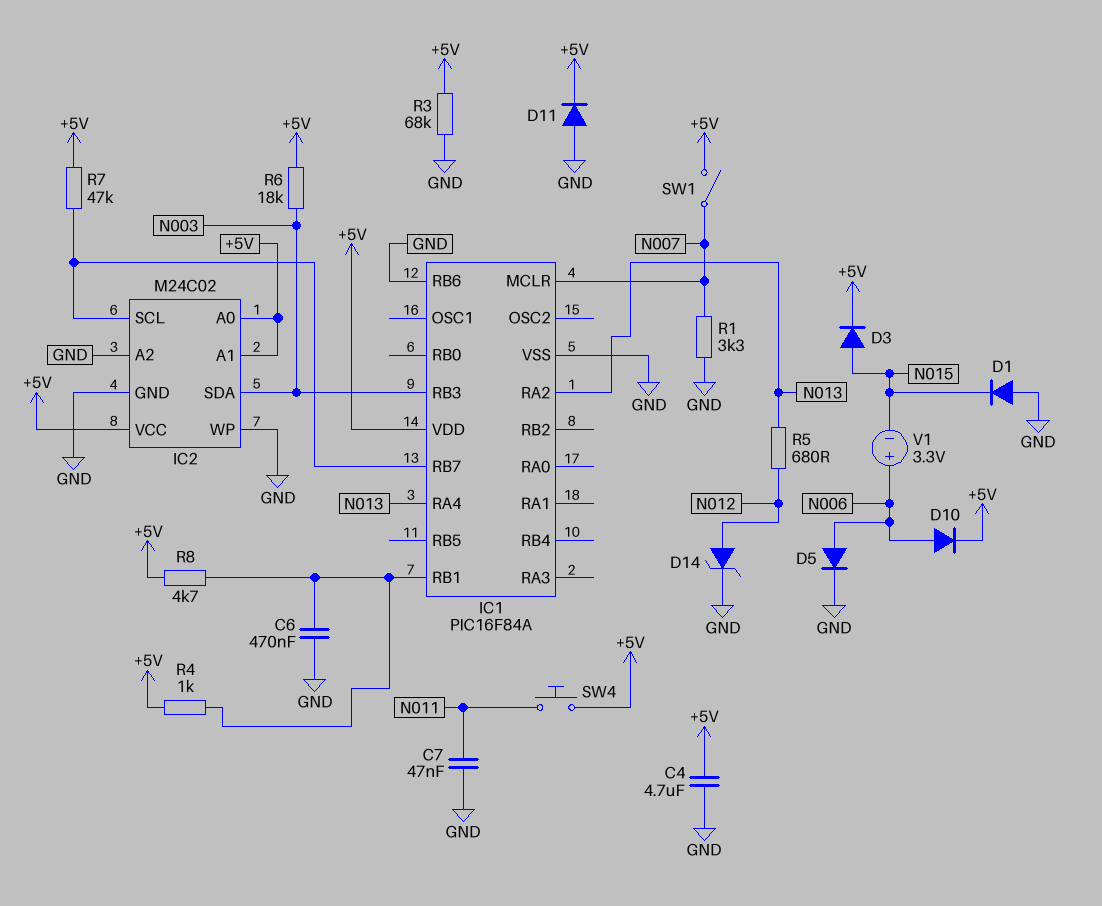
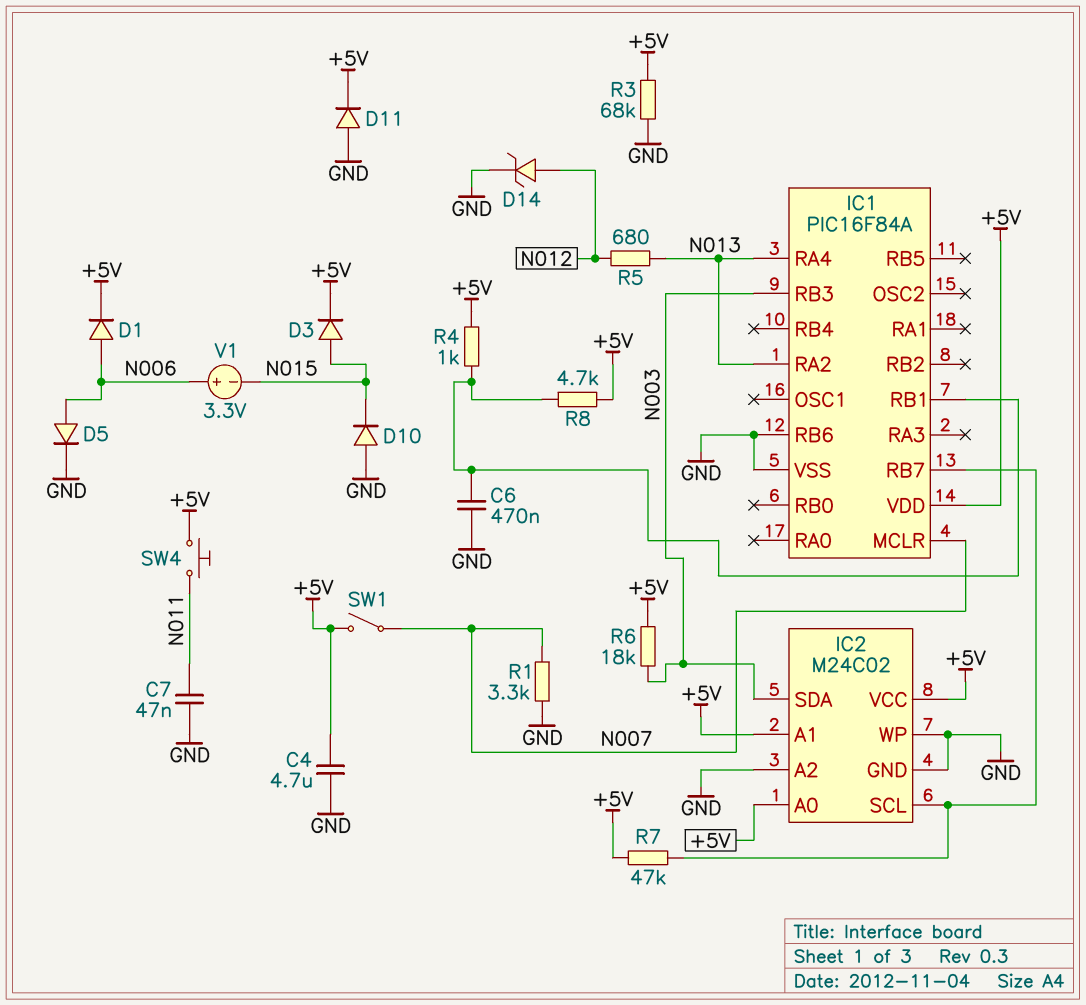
D1: diode (A GND, K N015) -> diode (A N006, K +5V)
D10: diode (A N006, K +5V) -> diode (A GND, K N015)

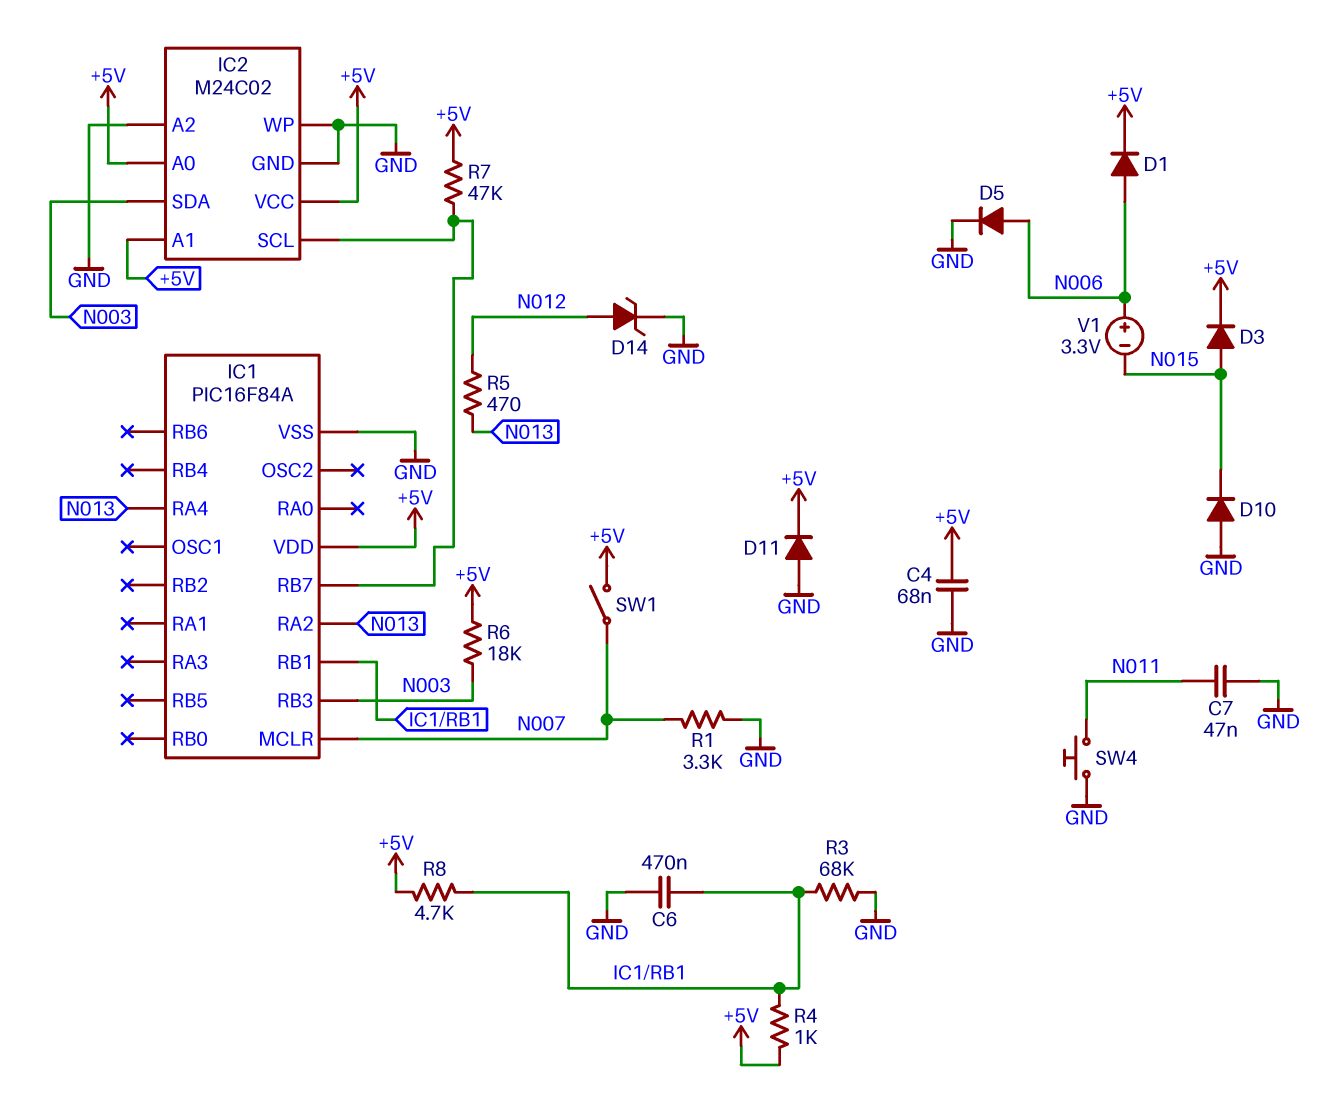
C4: 4.7uF (+5V, GND) -> 68nF (+5V, GND)
IC1 pin RB6: GND -> none
R3: 68k (+5V, GND) -> 68k (GND, IC1/RB1)
R5: 680 (N012, N013) -> 470 (N012, N013)
SW4: button (+5V, N011) -> button (GND, N011)

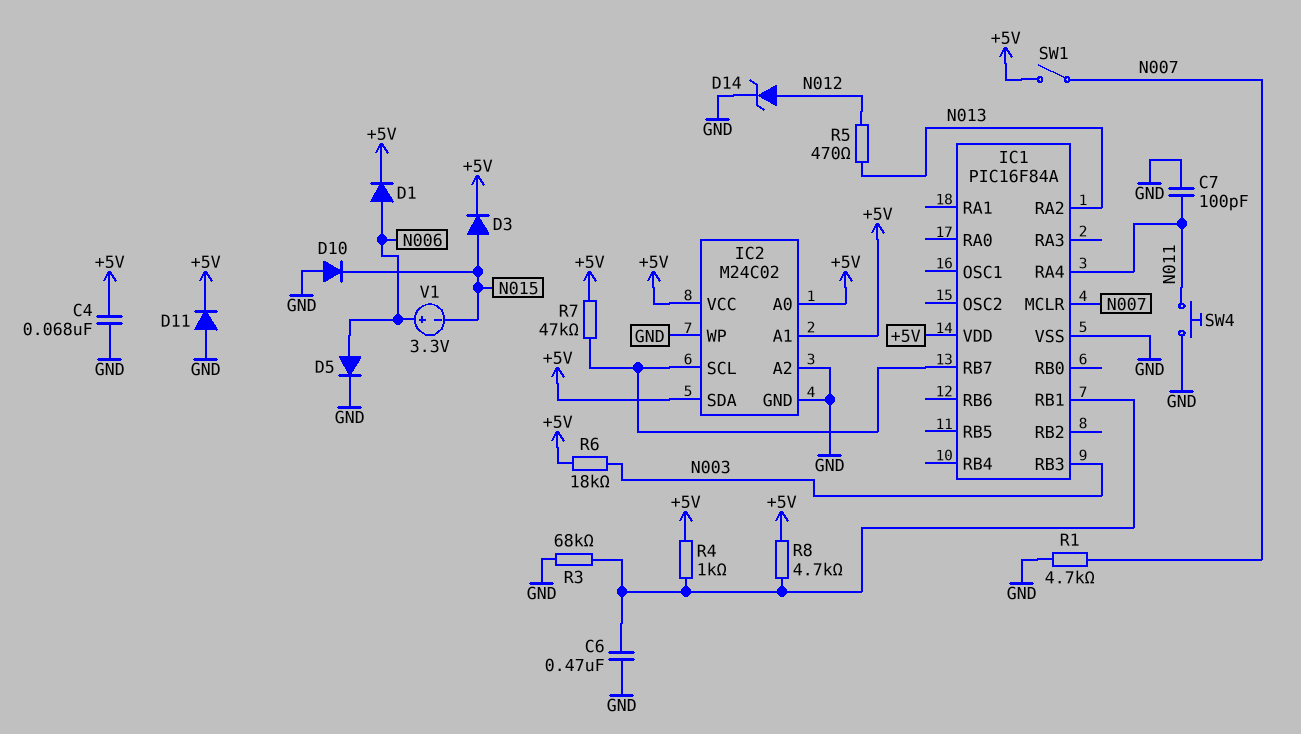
C7: 47nF (GND, N011) -> 100pF (GND, N011)
IC1 pin RA4: N013 -> N011
IC2 pin SDA: N003 -> +5V
R1: 3.3k (GND, N007) -> 4.7k (GND, N007)

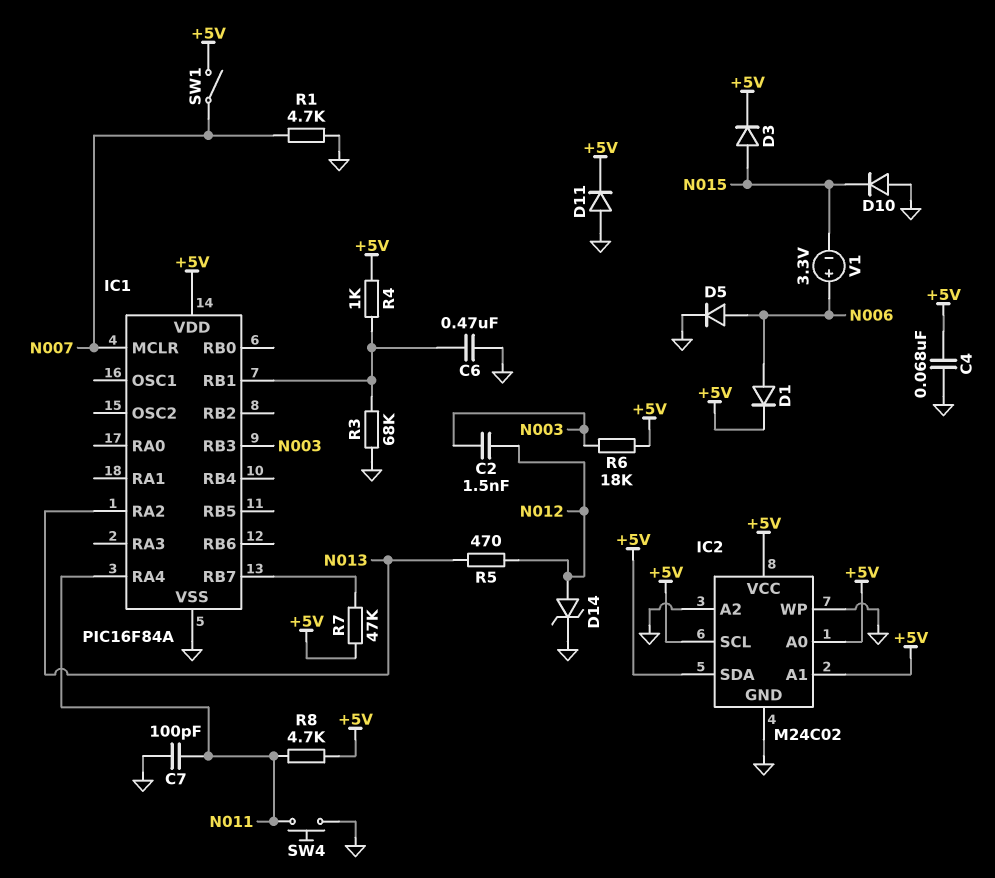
C2: none -> 1.5nF (N003, N012)
IC2 pin SCL: IC1/RB7 -> +5V
R8: 4.7k (+5V, IC1/RB1) -> 4.7k (+5V, N011)

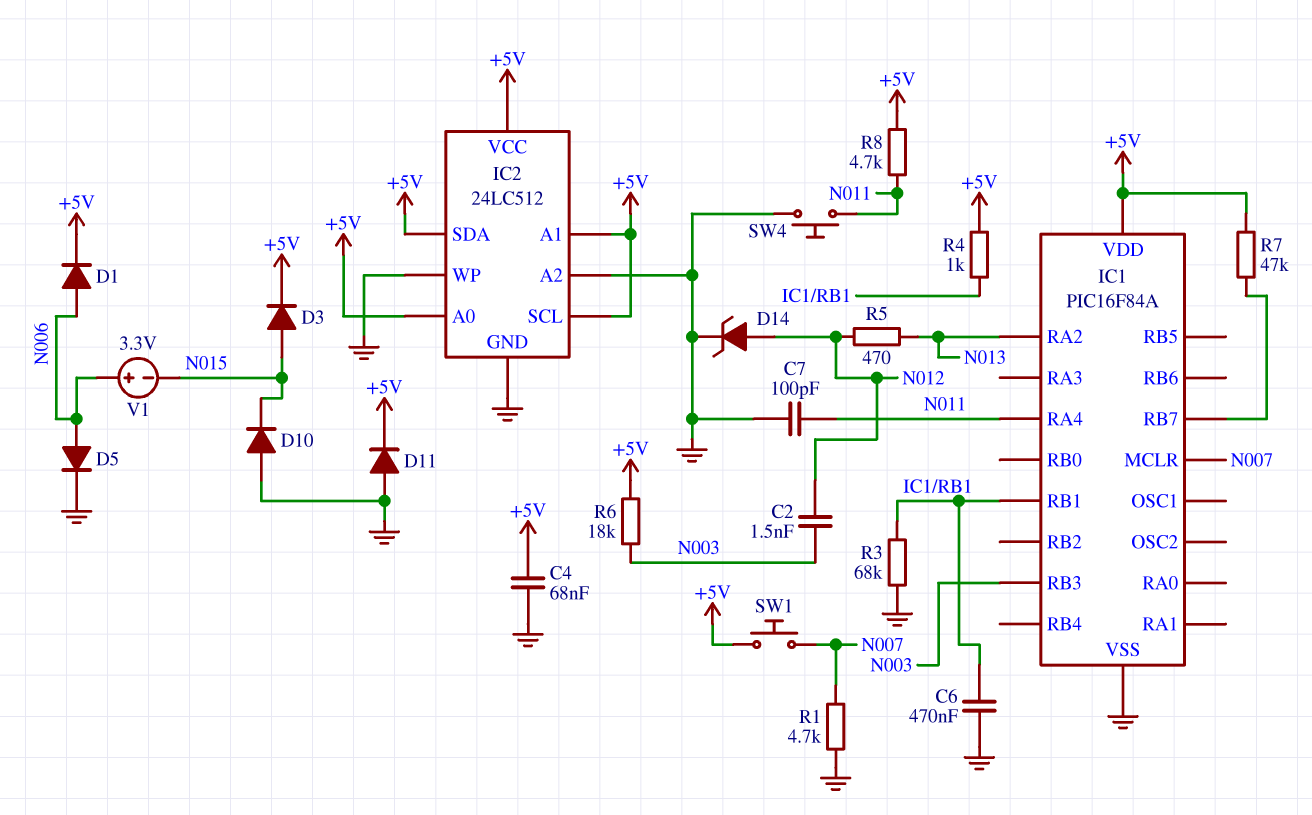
IC2: M24C02 -> 24LC512
SW1: switch (+5V, N007) -> button (+5V, N007)

